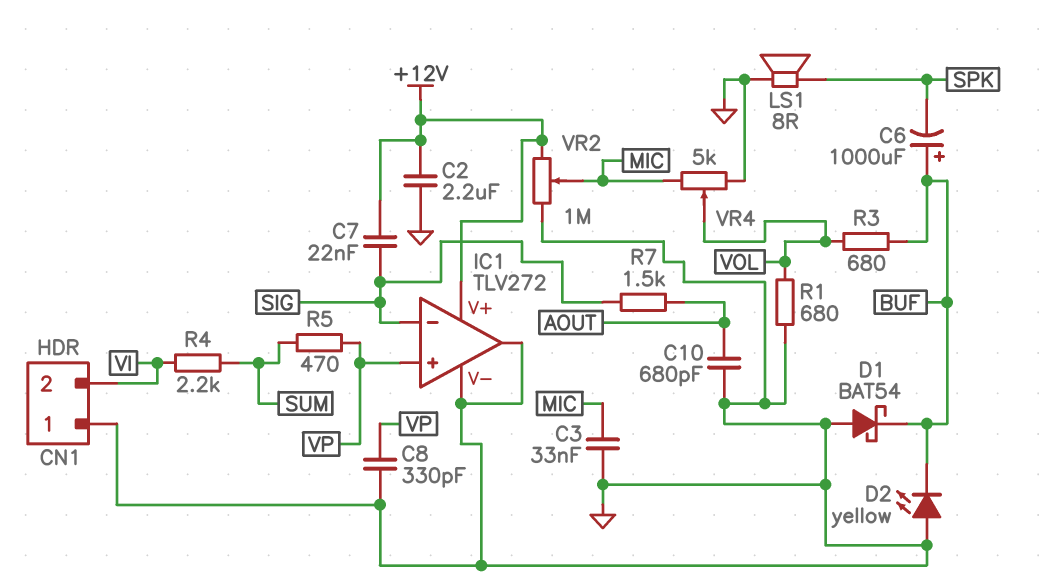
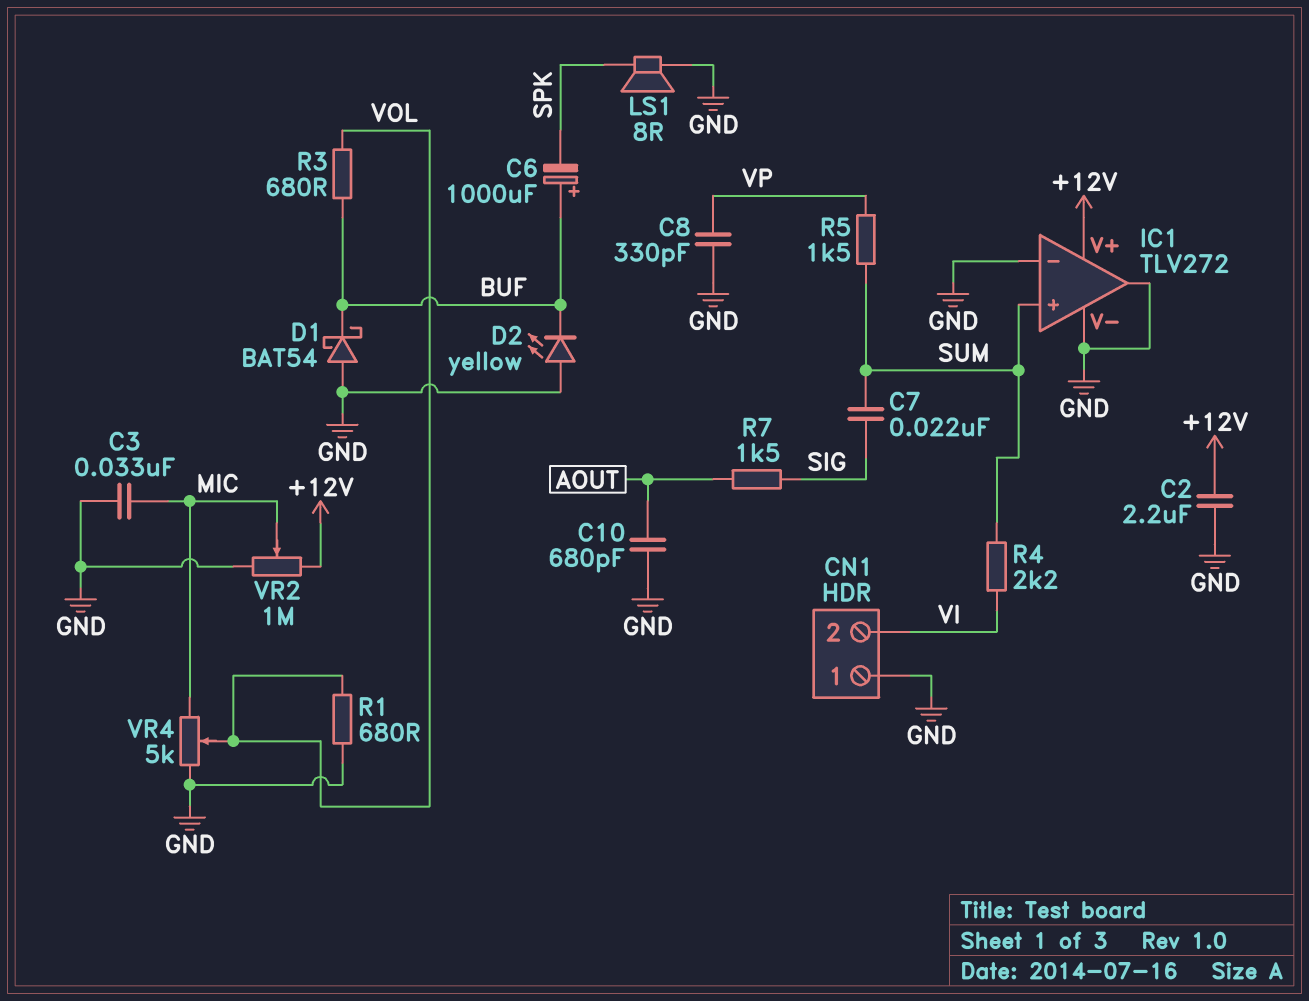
C7: 22nF (+12V, SIG) -> 22nF (SIG, SUM)
IC1 pin in+: VP -> SUM
IC1 pin in-: SIG -> GND
R5: 470 (SUM, VP) -> 1.5k (SUM, VP)

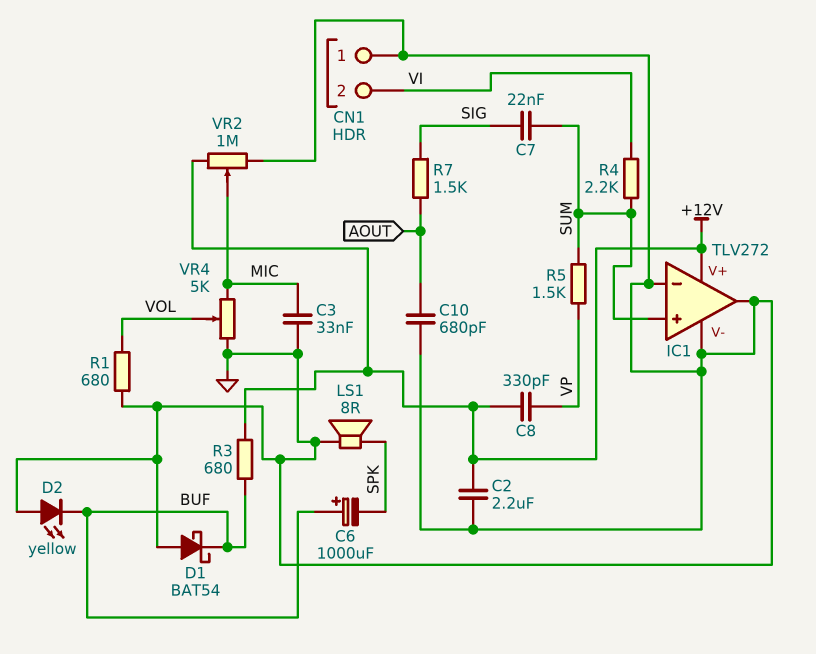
C8: 330pF (GND, VP) -> 330pF (+12V, VP)
R3: 680 (BUF, VOL) -> 680 (+12V, BUF)

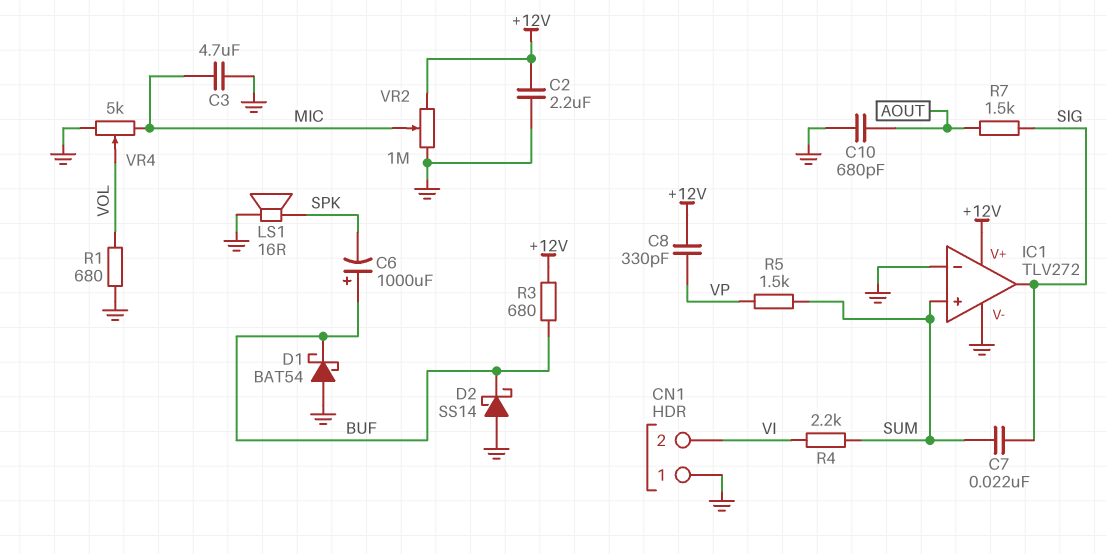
C3: 33nF (GND, MIC) -> 4.7uF (GND, MIC)
D2: LED yellow (A GND, K BUF) -> schottky SS14 (A GND, K BUF)
IC1 pin out: GND -> SIG
LS1: speaker 8R (GND, SPK) -> speaker 16R (GND, SPK)

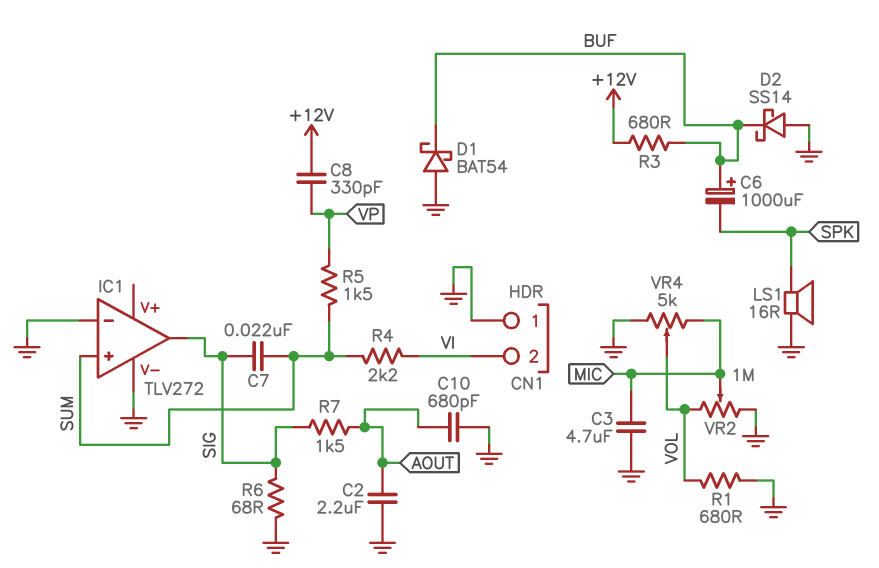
C2: 2.2uF (+12V, GND) -> 2.2uF (AOUT, GND)
IC1 pin V+: +12V -> none
R6: none -> 68 (GND, SIG)
VR2: 1M (+12V, GND, wiper MIC) -> 1M (GND, VOL, wiper MIC)

